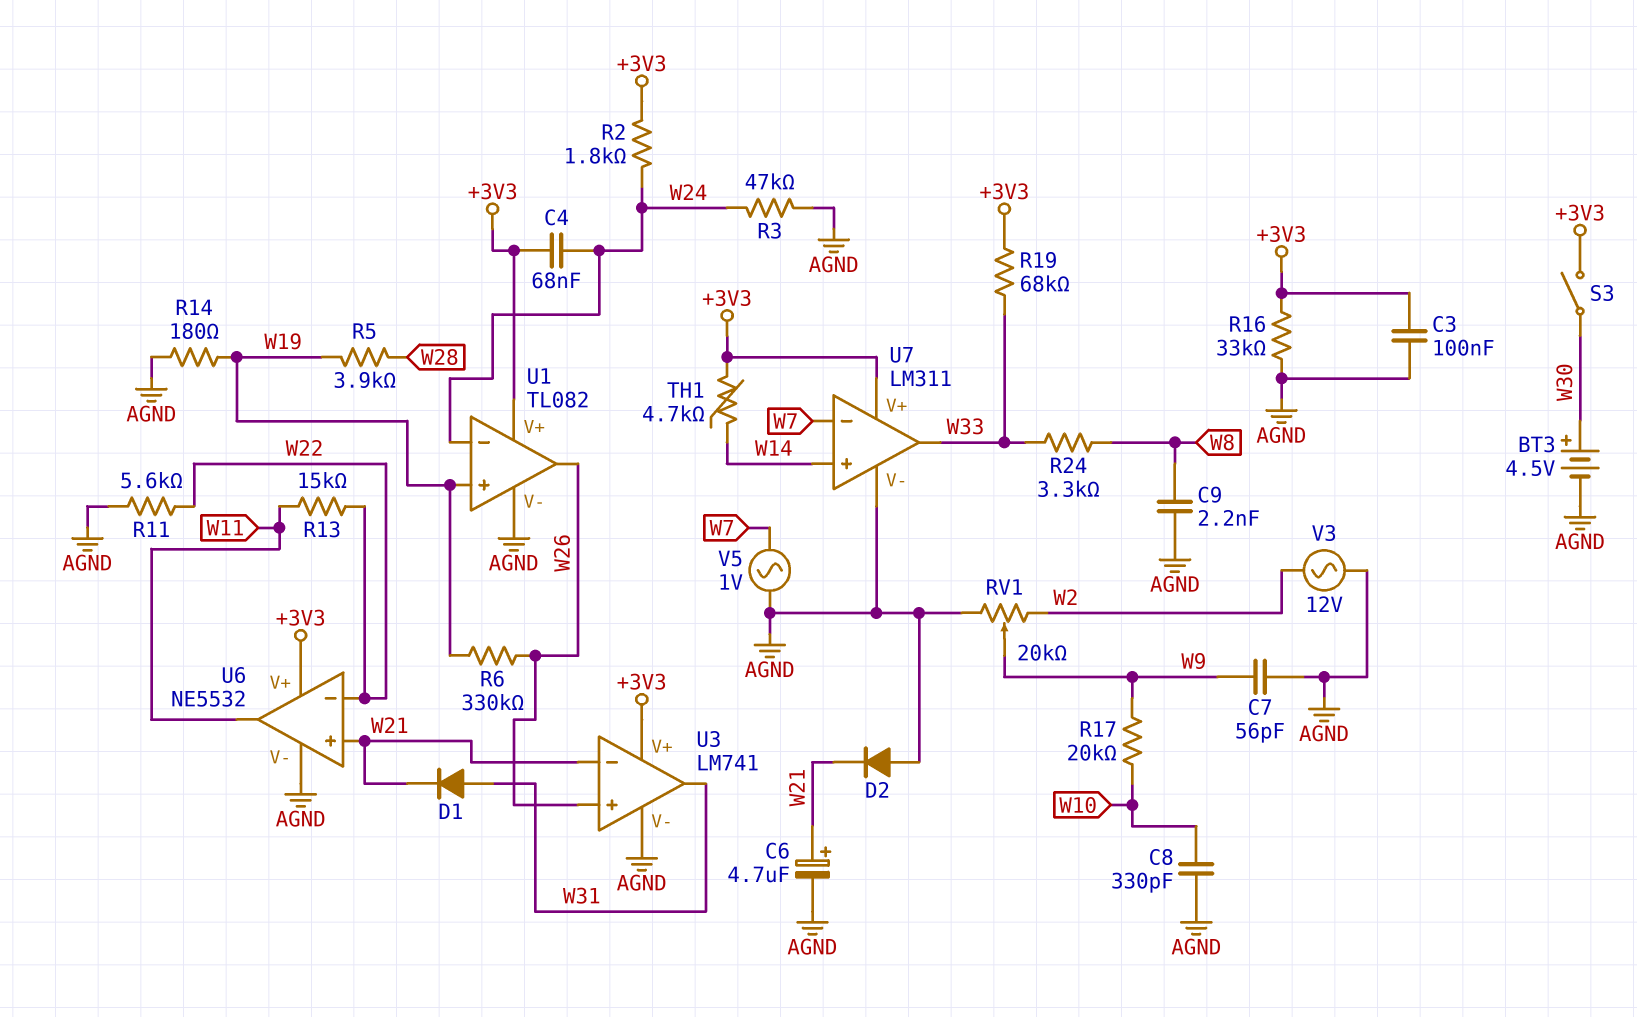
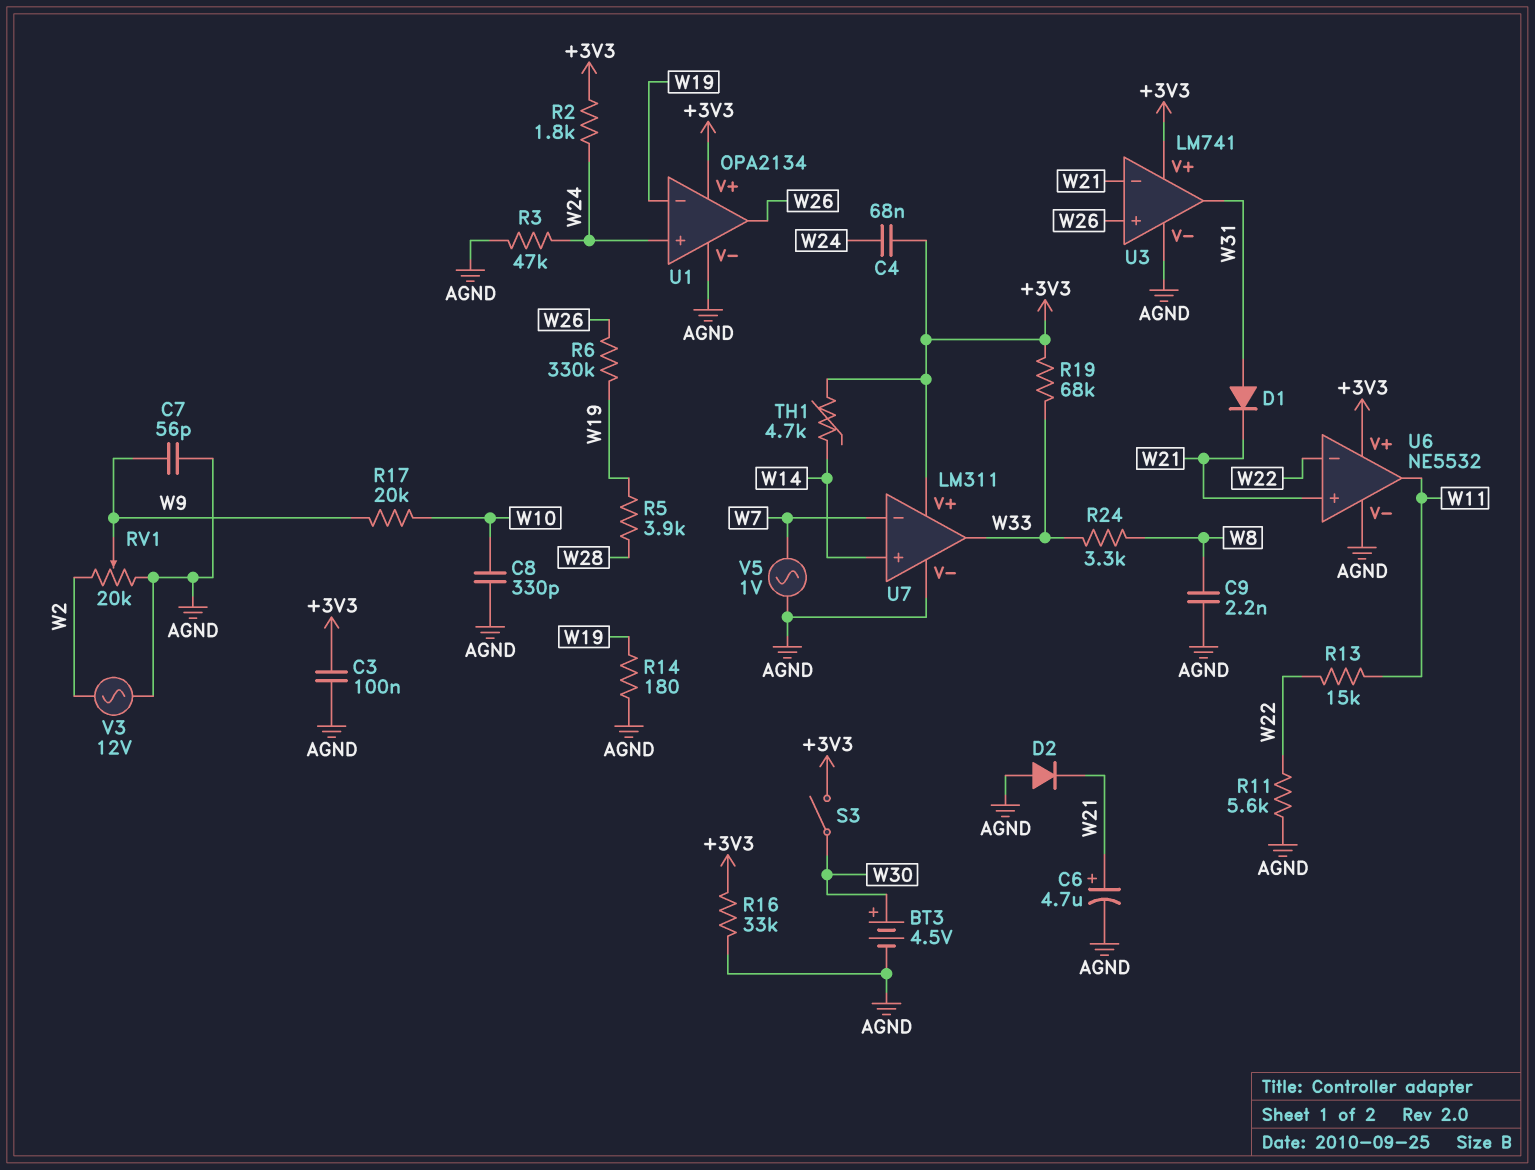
U1: TL082 -> OPA2134
U1 pin in+: W19 -> W24
U1 pin in-: W24 -> W19

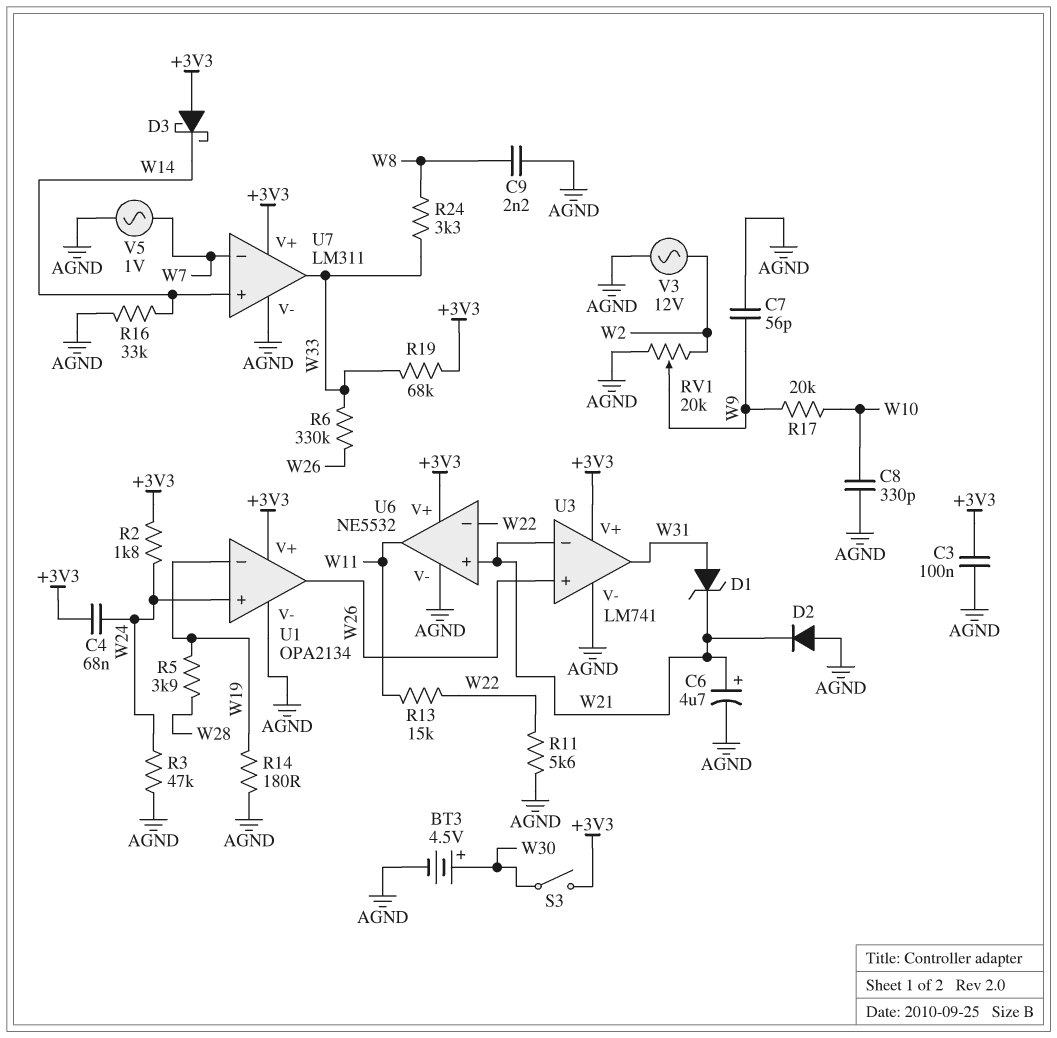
D1: diode (A W31, K W21) -> zener (A W31, K W21)
D3: none -> schottky (A +3V3, K W14)
R6: 330k (W19, W26) -> 330k (W26, W33)
R16: 33k (+3V3, AGND) -> 33k (AGND, W14)
TH1: 4.7k (+3V3, W14) -> none

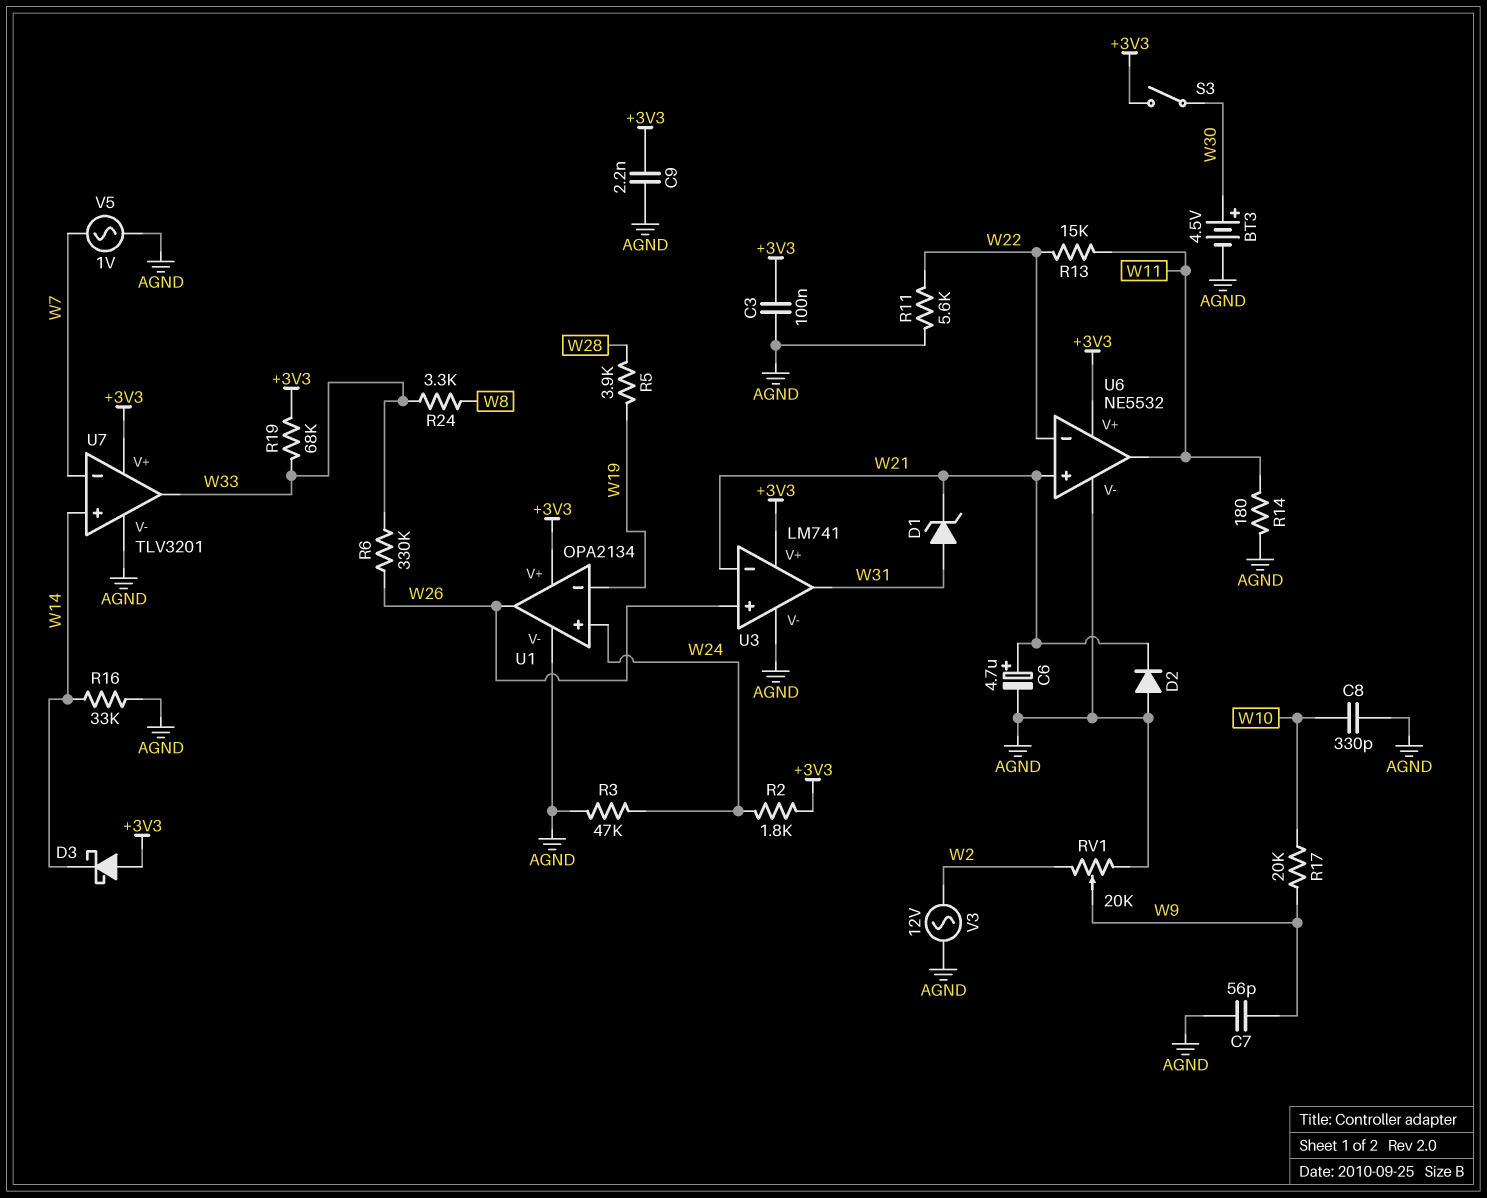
C4: 68nF (+3V3, W24) -> none
C9: 2.2nF (AGND, W8) -> 2.2nF (+3V3, AGND)
R14: 180 (AGND, W19) -> 180 (AGND, W11)
U7: LM311 -> TLV3201

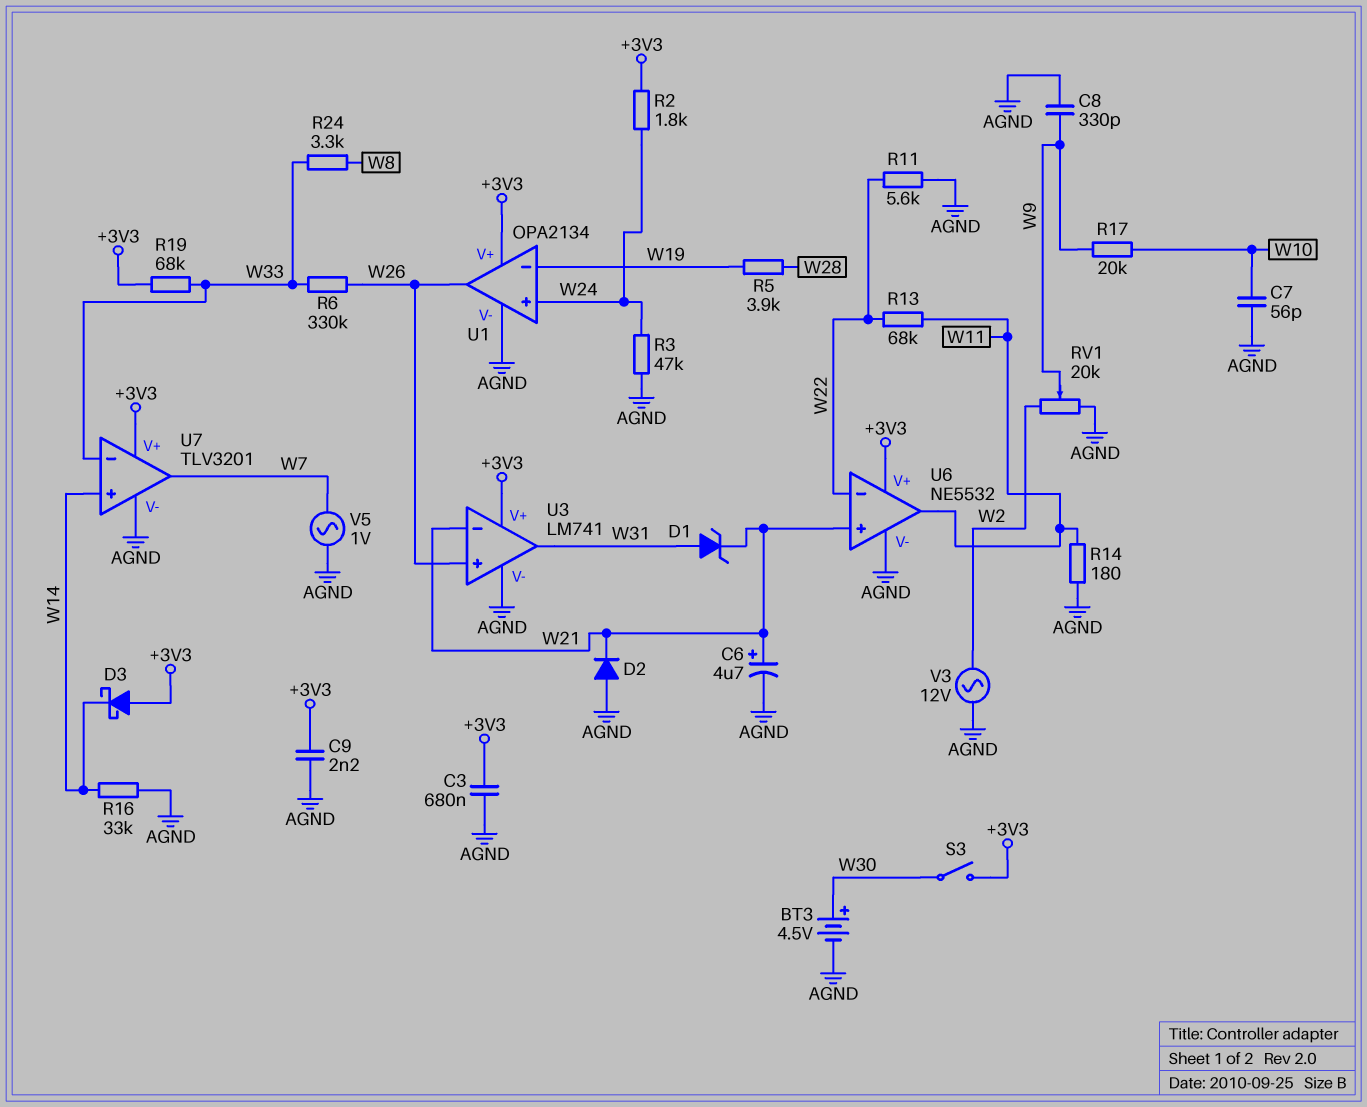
C3: 100nF (+3V3, AGND) -> 680nF (+3V3, AGND)
C7: 56pF (AGND, W9) -> 56pF (AGND, W10)
C8: 330pF (AGND, W10) -> 330pF (AGND, W9)
R13: 15k (W11, W22) -> 68k (W11, W22)
U7 pin in-: W7 -> W33
U7 pin out: W33 -> W7

